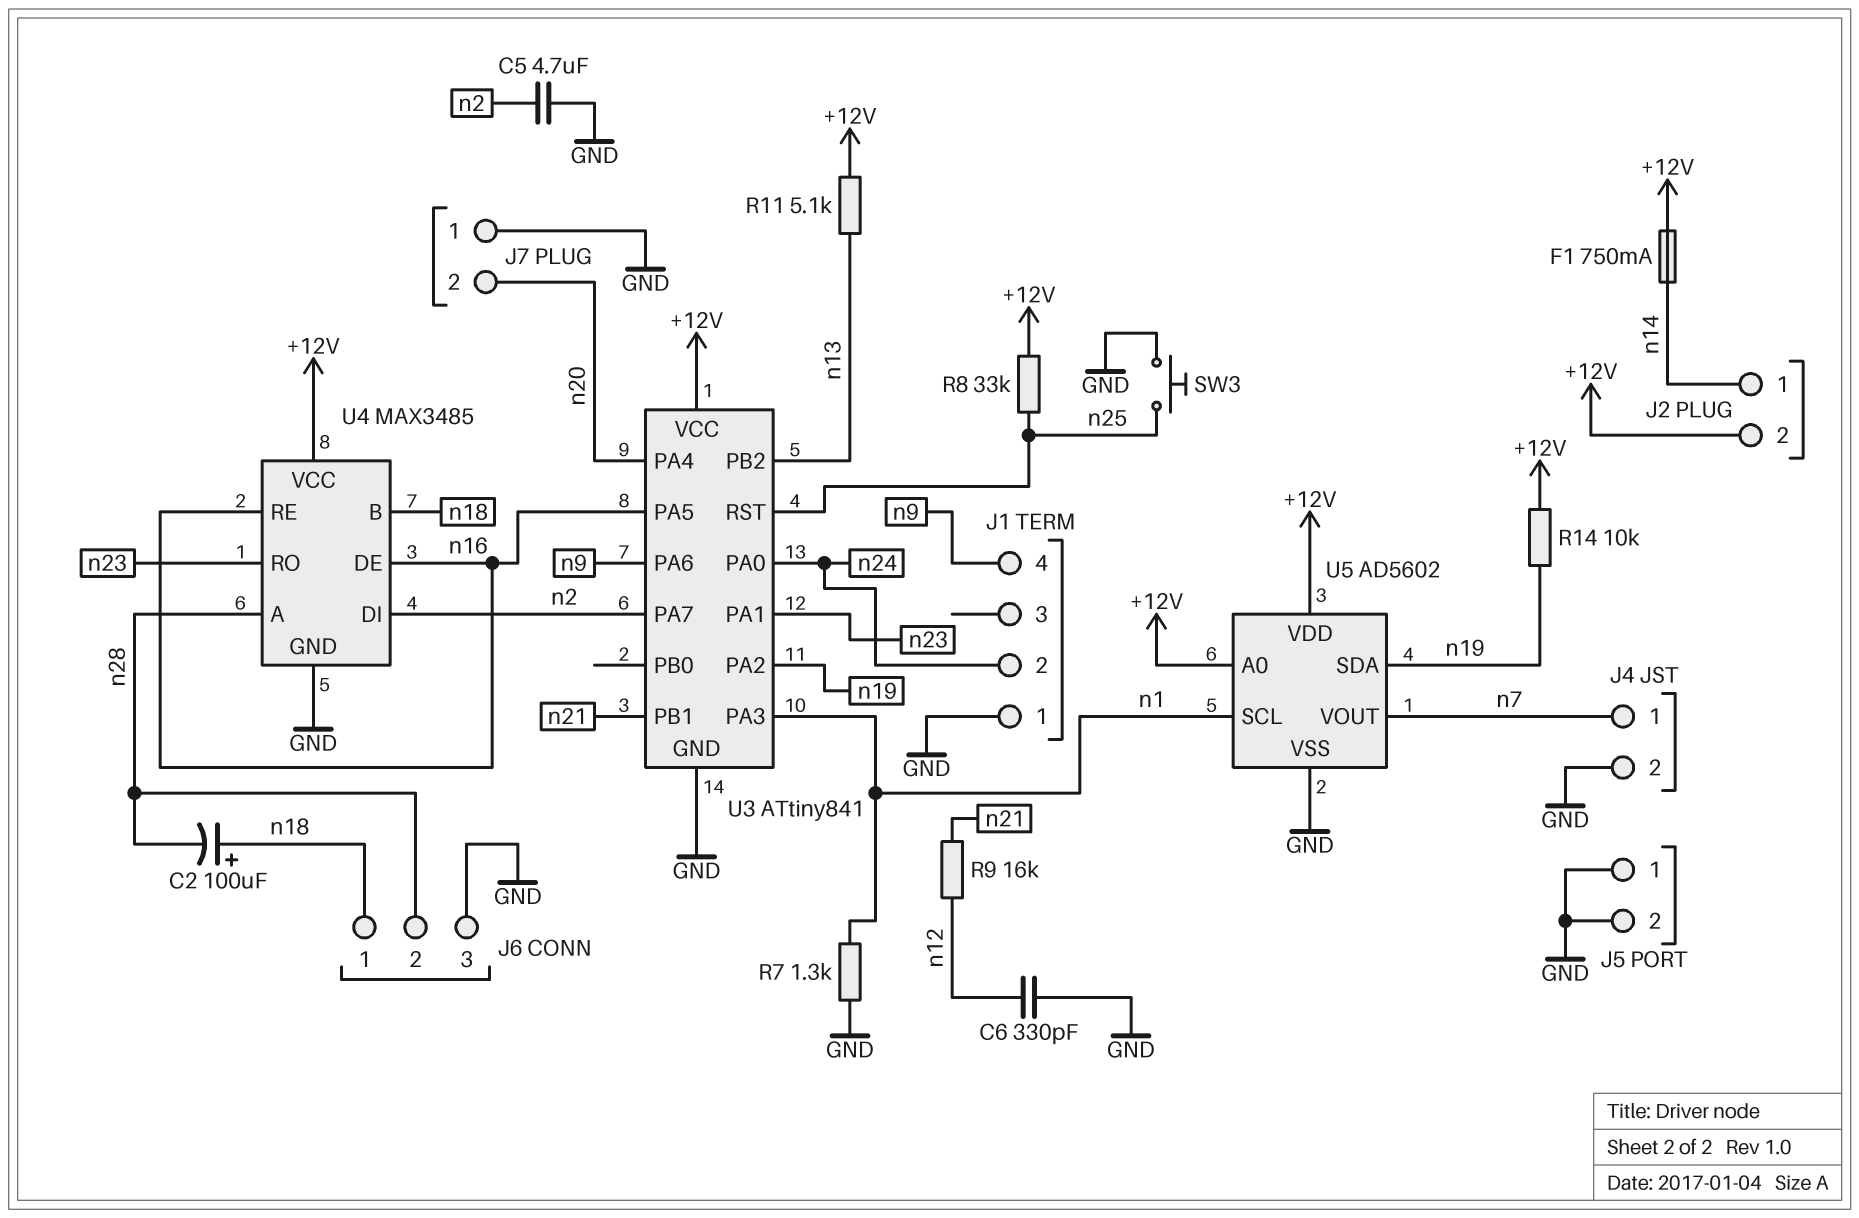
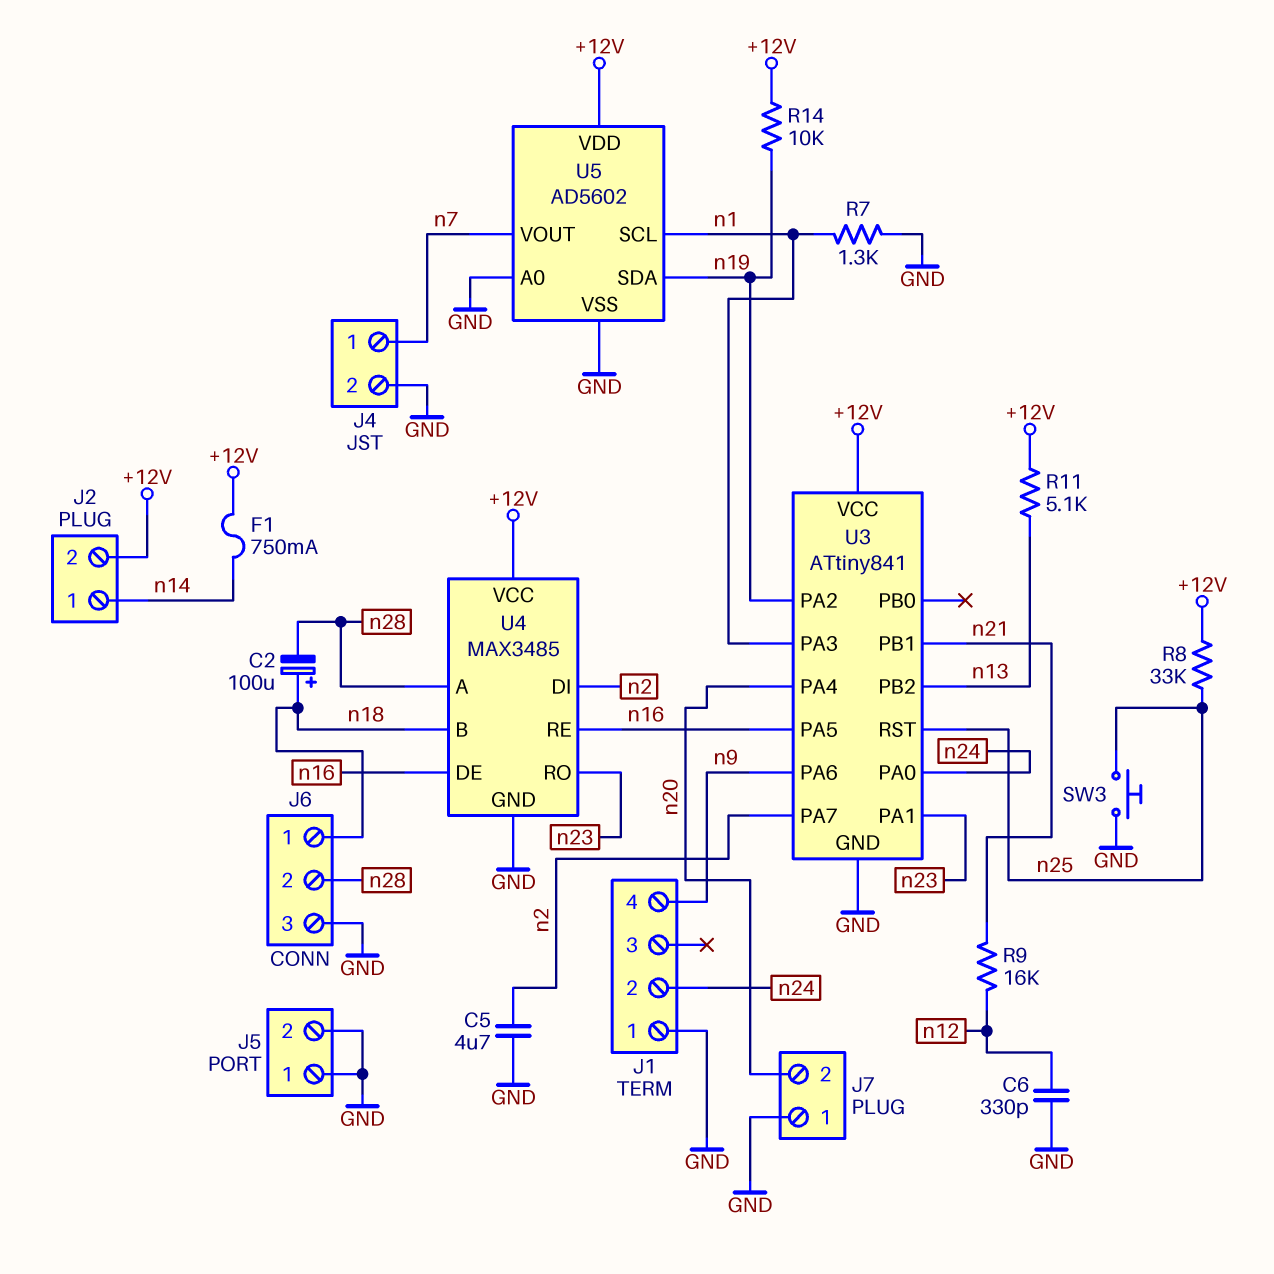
U5 pin A0: +12V -> GND

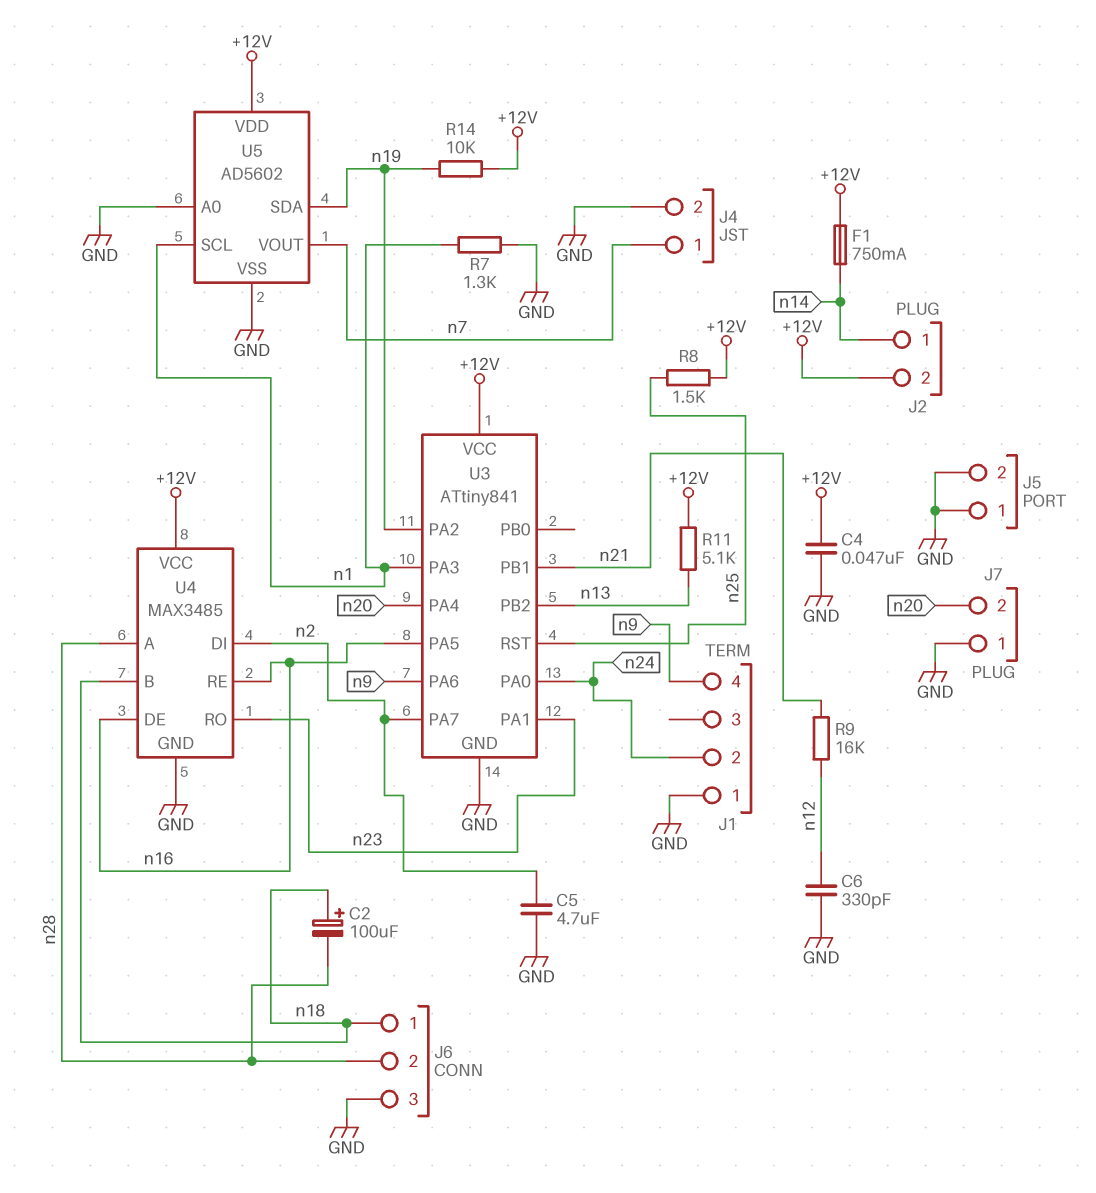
C4: none -> 47nF (+12V, GND)
R8: 33k (+12V, n25) -> 1.5k (+12V, n25)
SW3: button (GND, n25) -> none

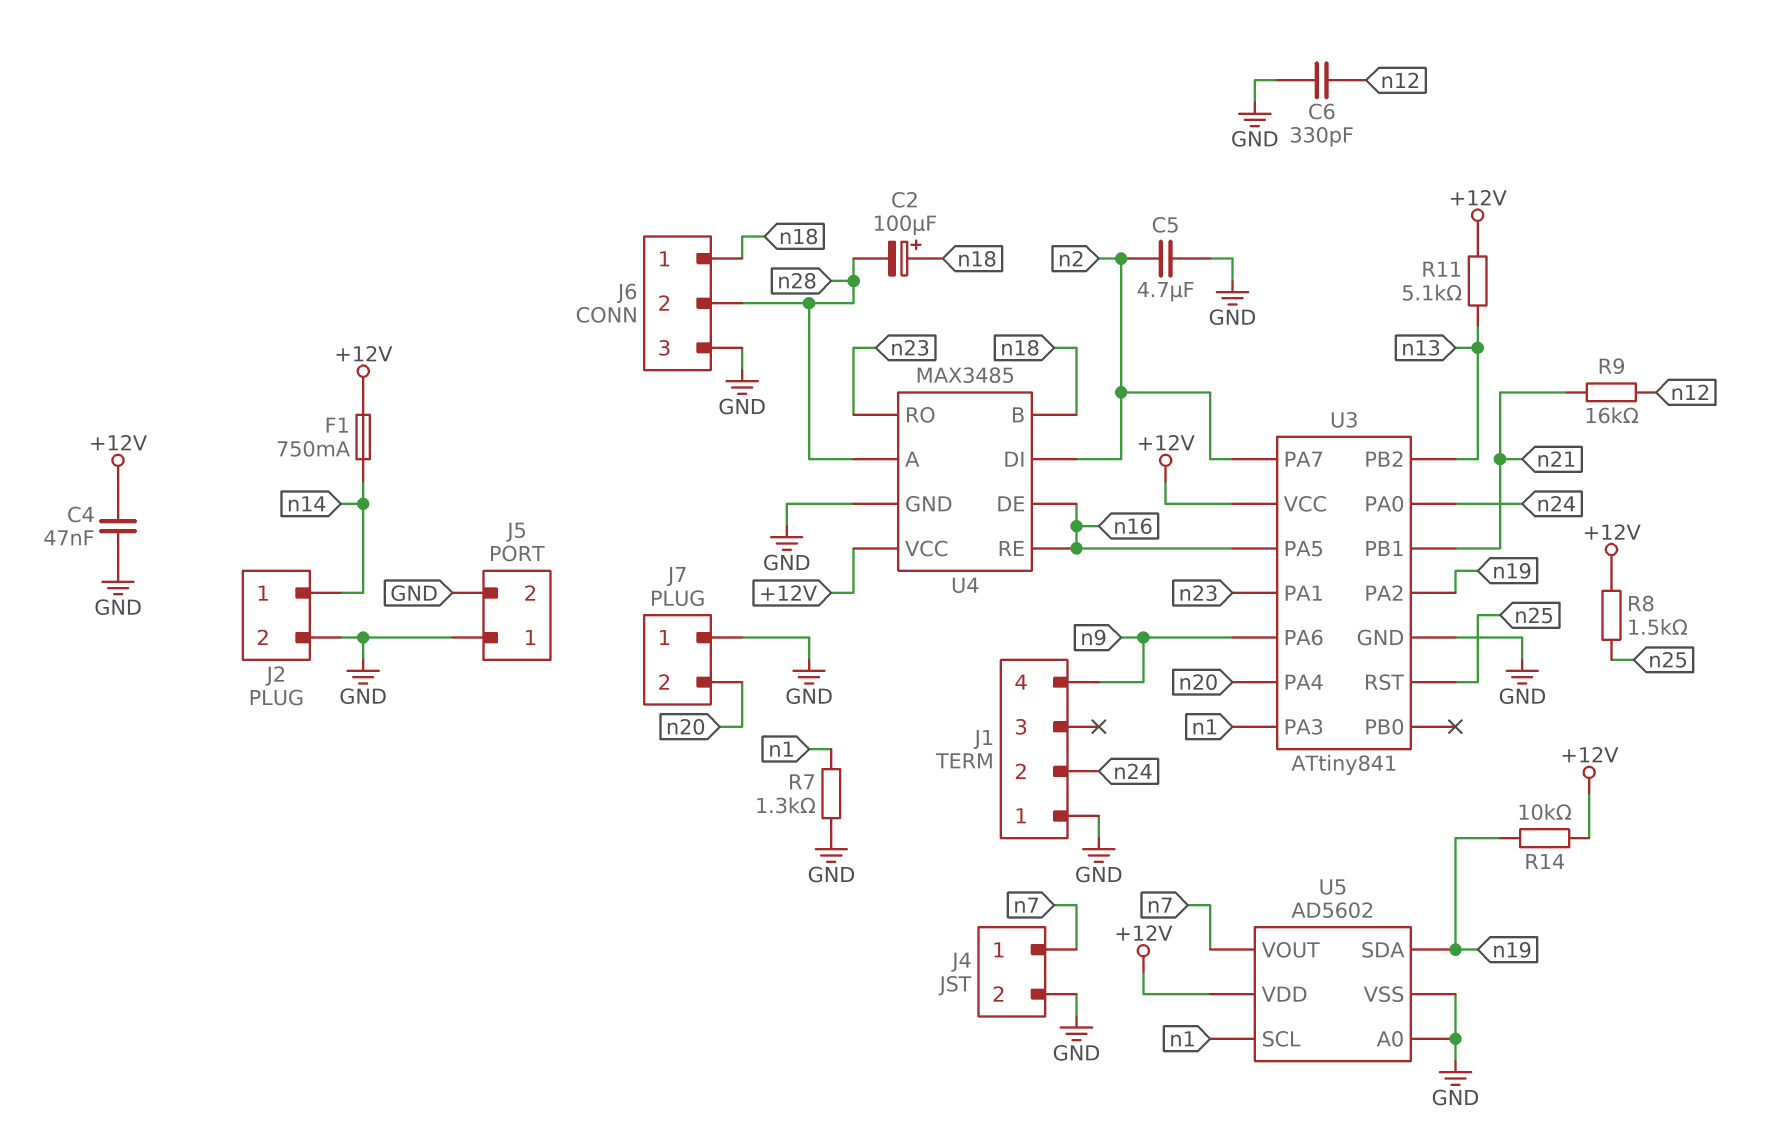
J2 pin 2: +12V -> GND

